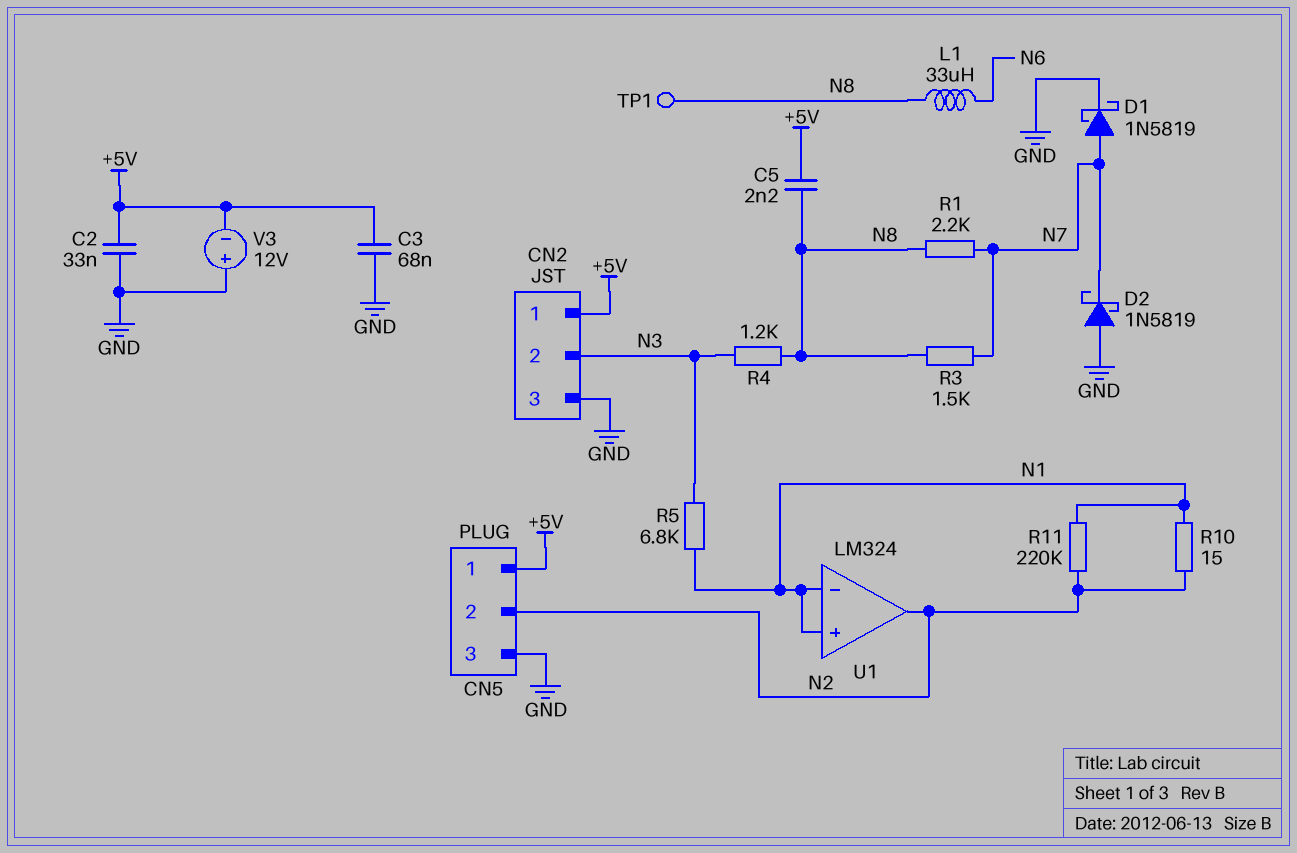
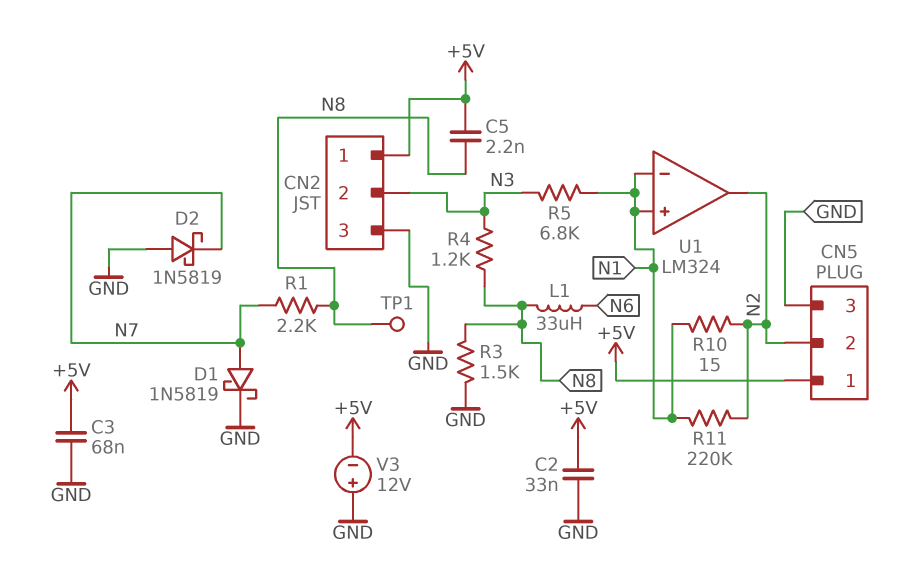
R3: 1.5k (N7, N8) -> 1.5k (GND, N8)

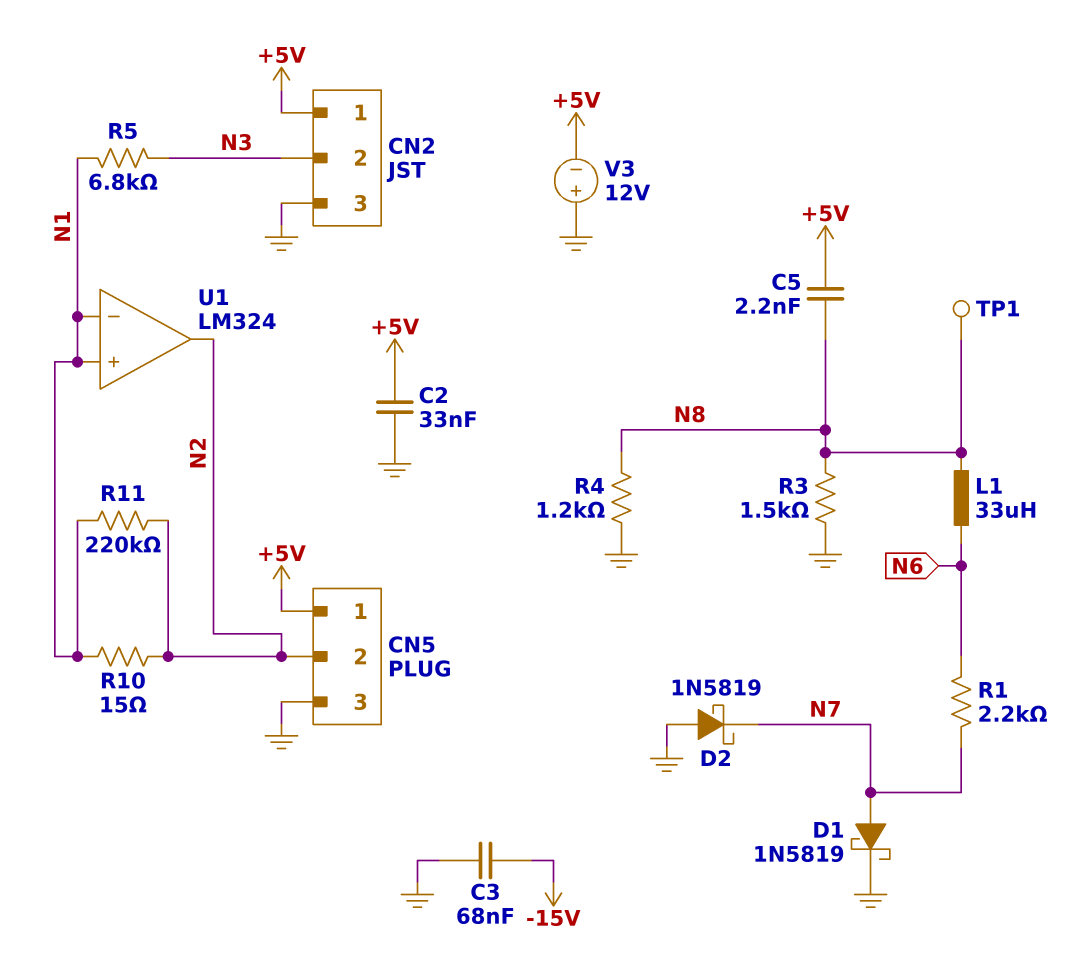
C3: 68nF (+5V, GND) -> 68nF (-15V, GND)
R1: 2.2k (N7, N8) -> 2.2k (N6, N7)
R4: 1.2k (N3, N8) -> 1.2k (GND, N8)

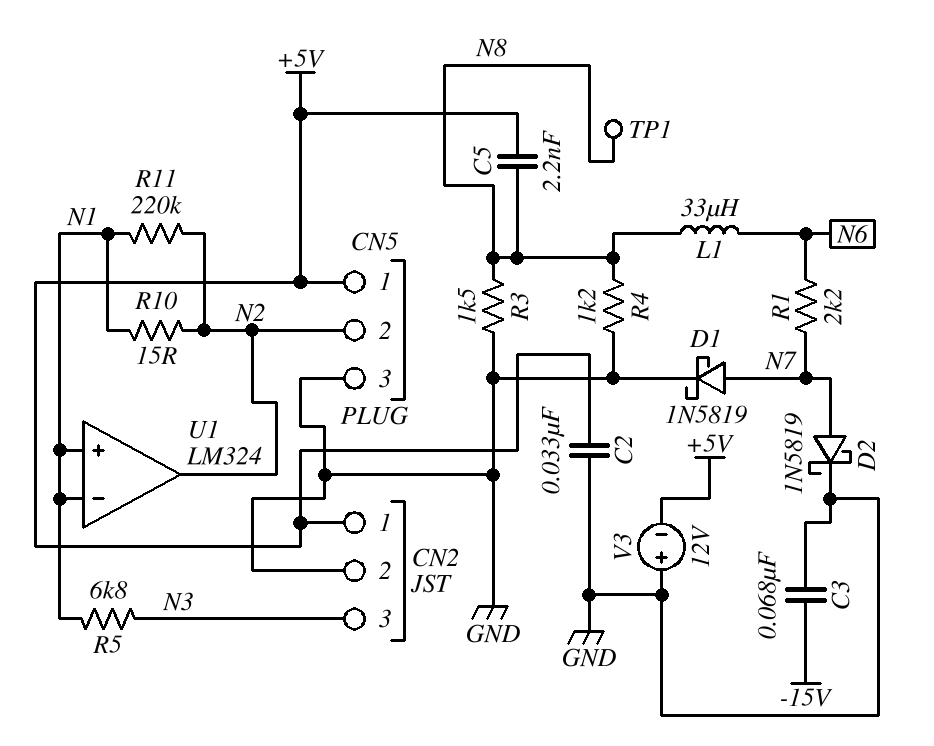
CN2 pin 2: N3 -> GND
CN2 pin 3: GND -> N3
D2: schottky 1N5819 (A GND, K N7) -> schottky 1N5819 (A N7, K GND)

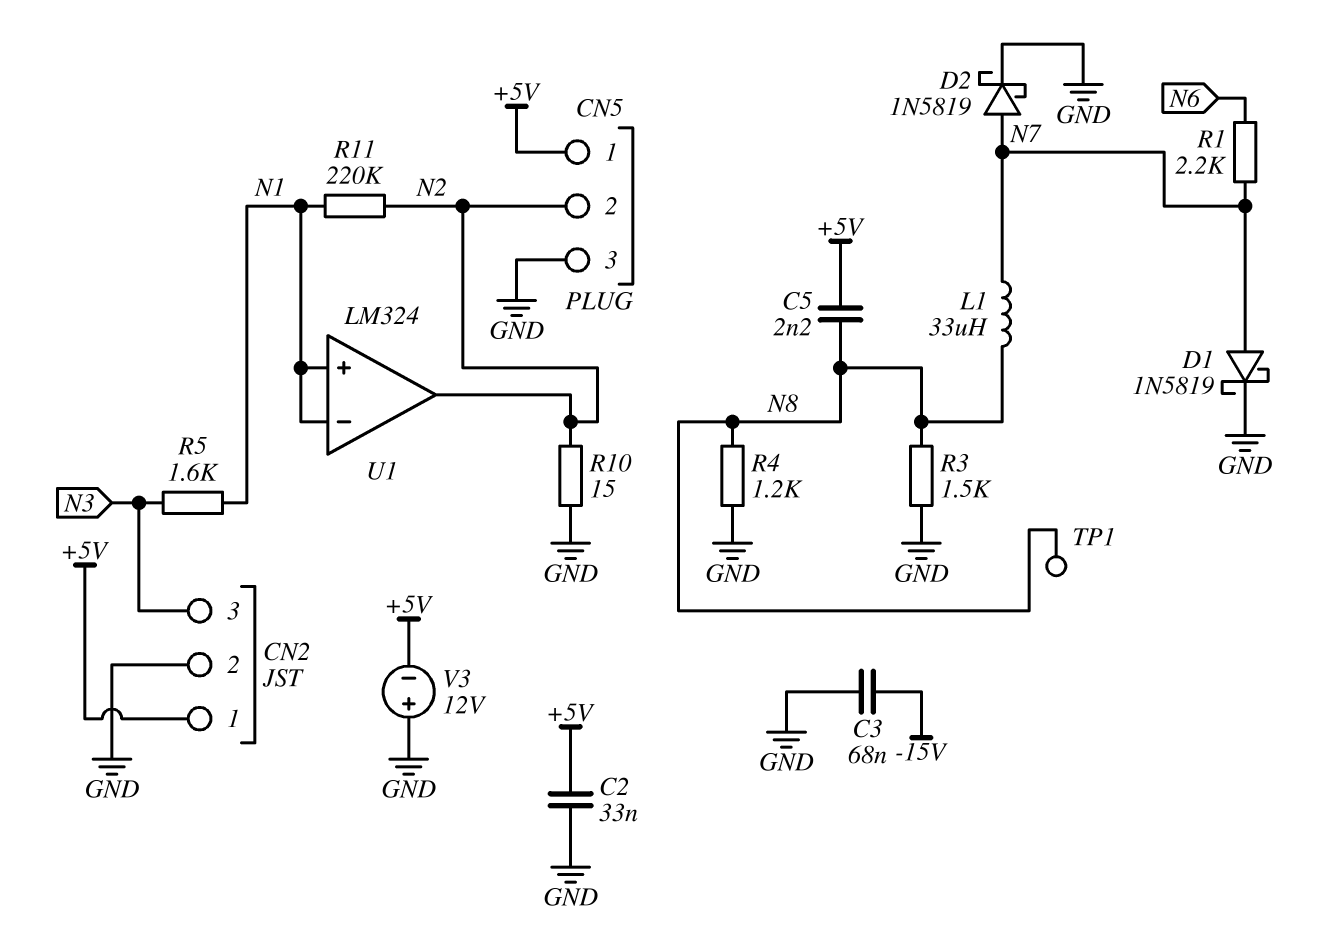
L1: 33uH (N6, N8) -> 33uH (N7, N8)
R5: 6.8k (N1, N3) -> 1.6k (N1, N3)
R10: 15 (N1, N2) -> 15 (GND, N2)

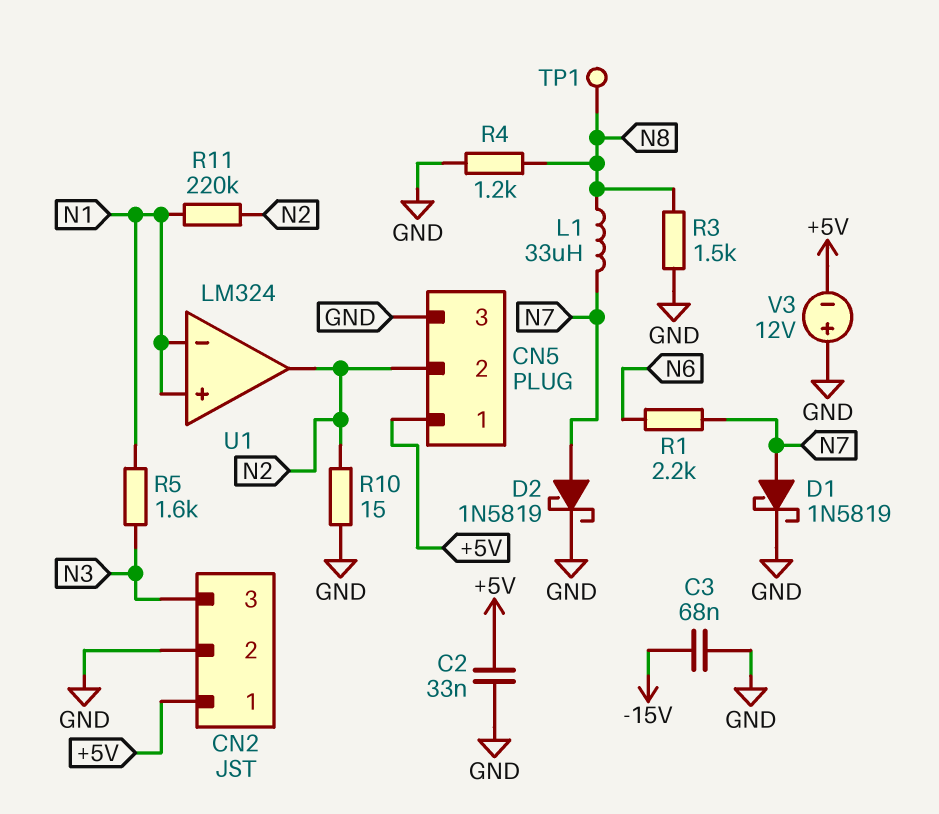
C5: 2.2nF (+5V, N8) -> none

